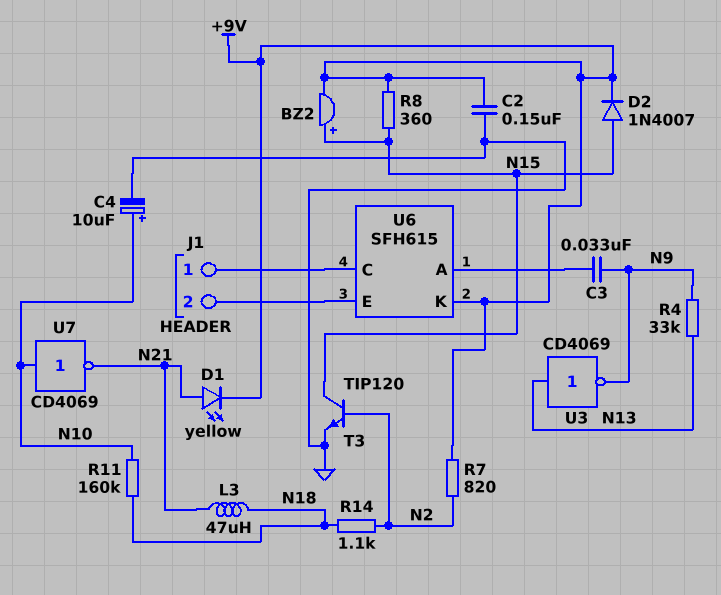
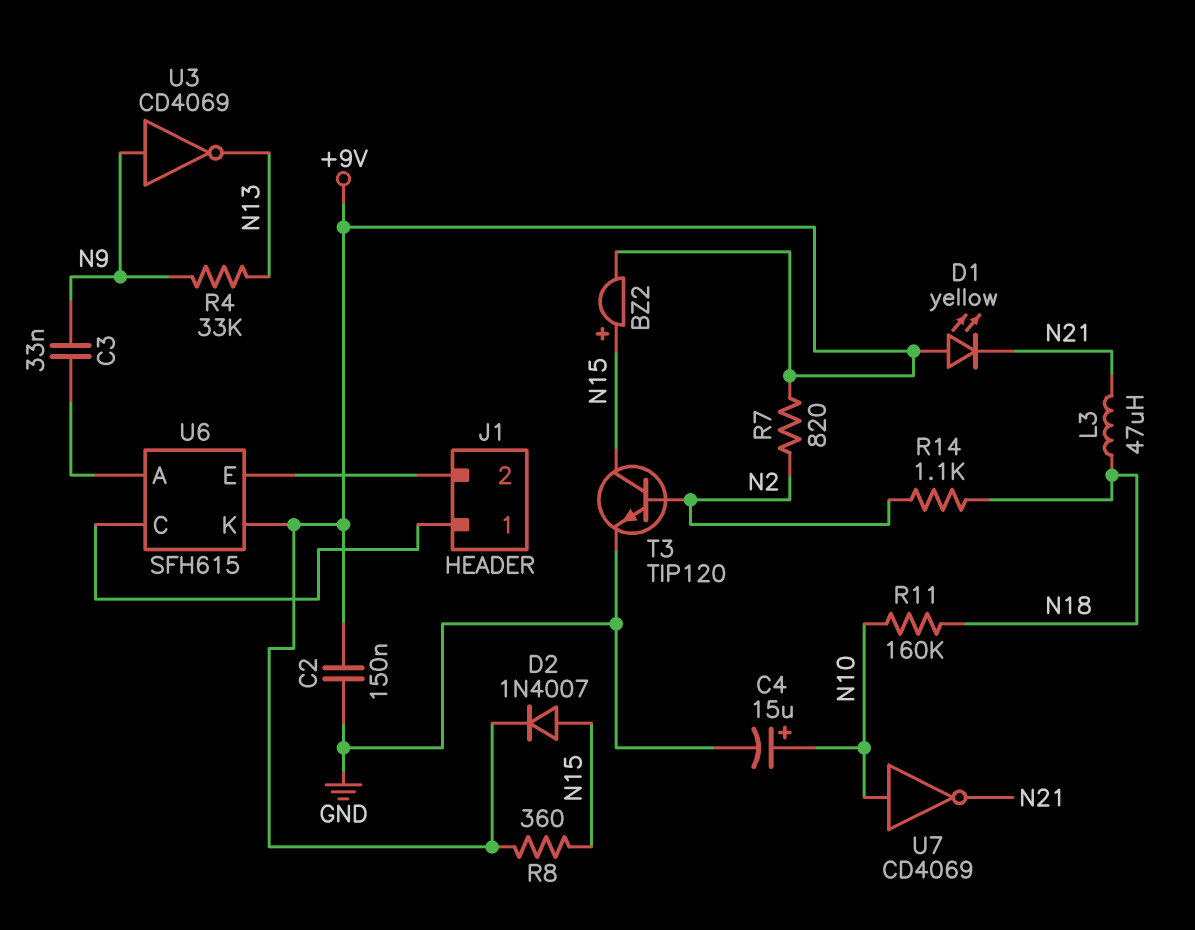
C4: 10uF (plus N10, minus GND) -> 15uF (plus N10, minus GND)
D1: LED yellow (A N21, K +9V) -> LED yellow (A +9V, K N21)
U3: NOT CD4069 (in N13, out N9) -> NOT CD4069 (in N9, out N13)

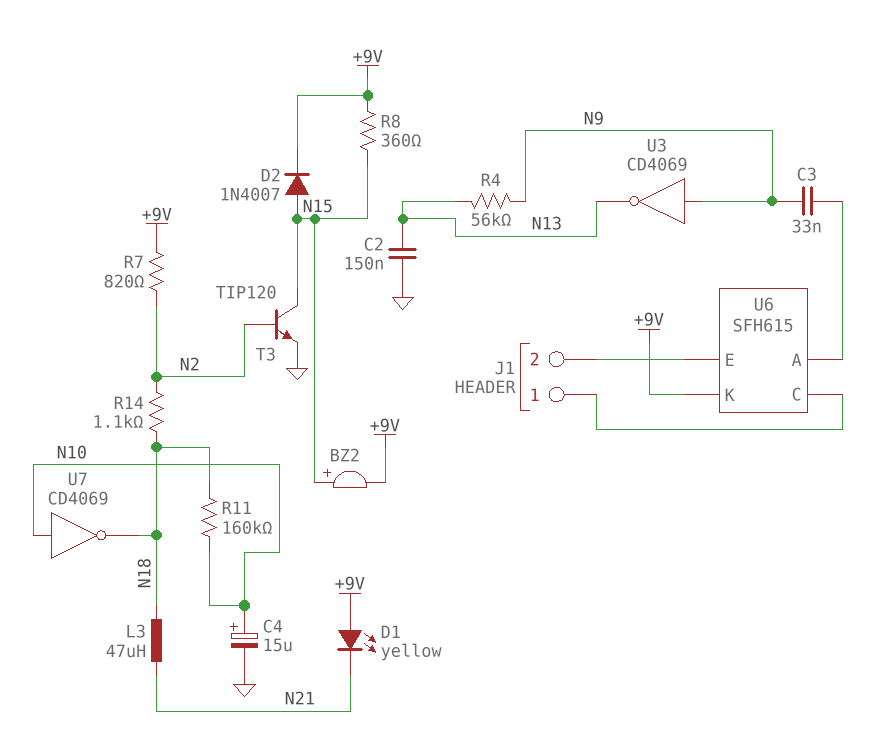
C2: 150nF (+9V, GND) -> 150nF (GND, N13)
R4: 33k (N9, N13) -> 56k (N9, N13)
U7: NOT CD4069 (in N10, out N21) -> NOT CD4069 (in N10, out N18)

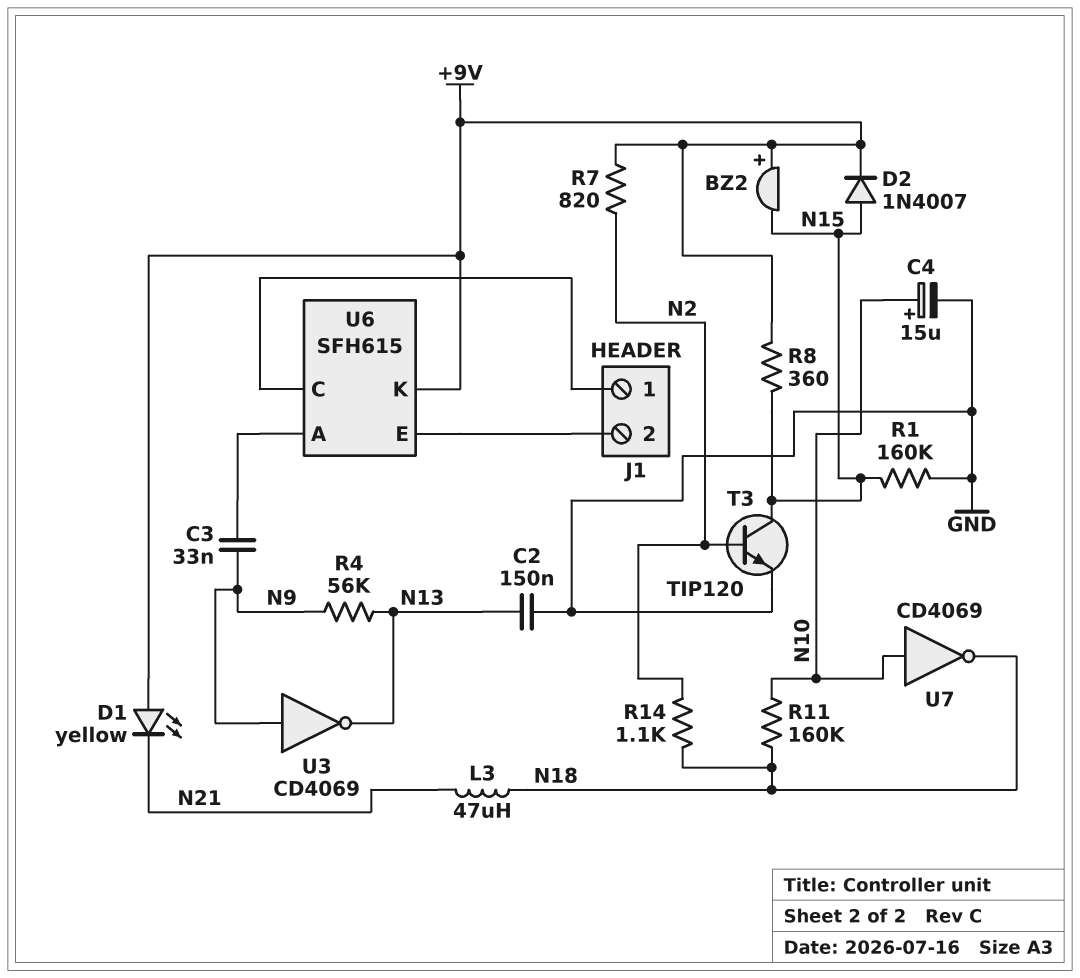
BZ2: buzzer (plus N15, minus +9V) -> buzzer (plus +9V, minus N15)
R1: none -> 160k (GND, N15)

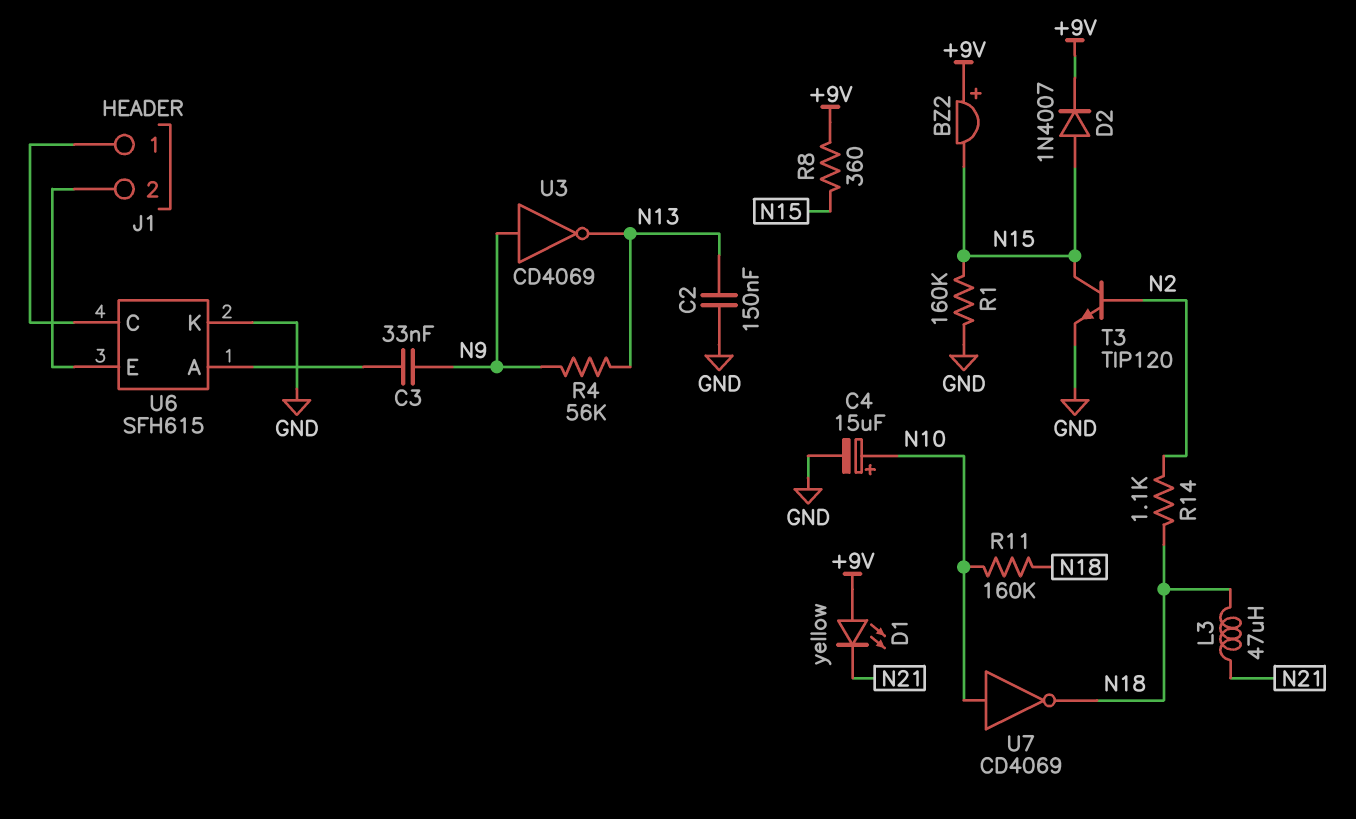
R7: 820 (+9V, N2) -> none
U6 pin K: +9V -> GND

